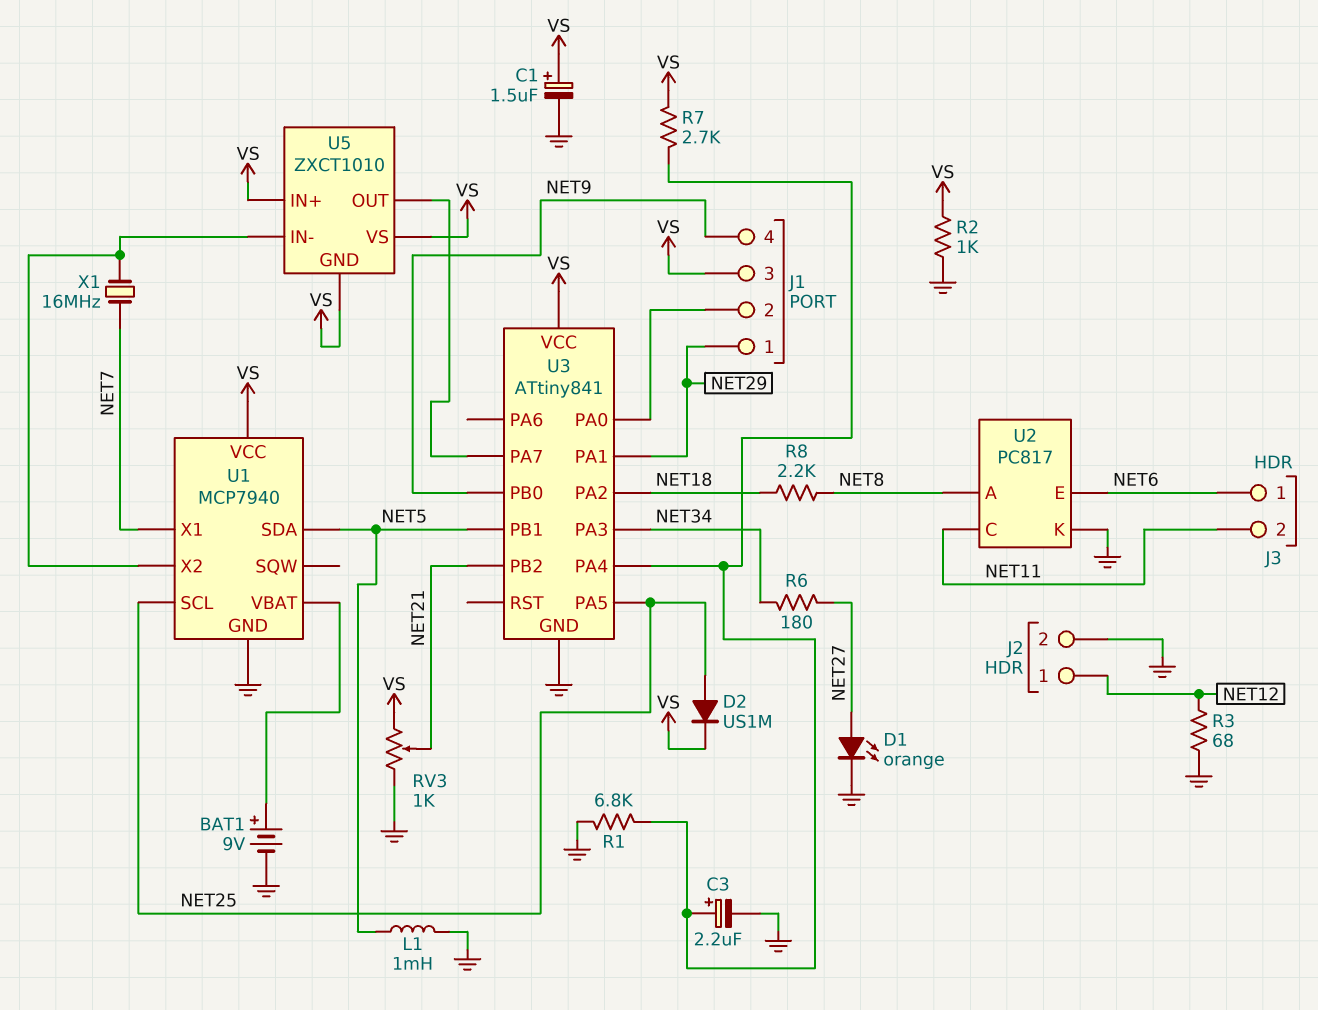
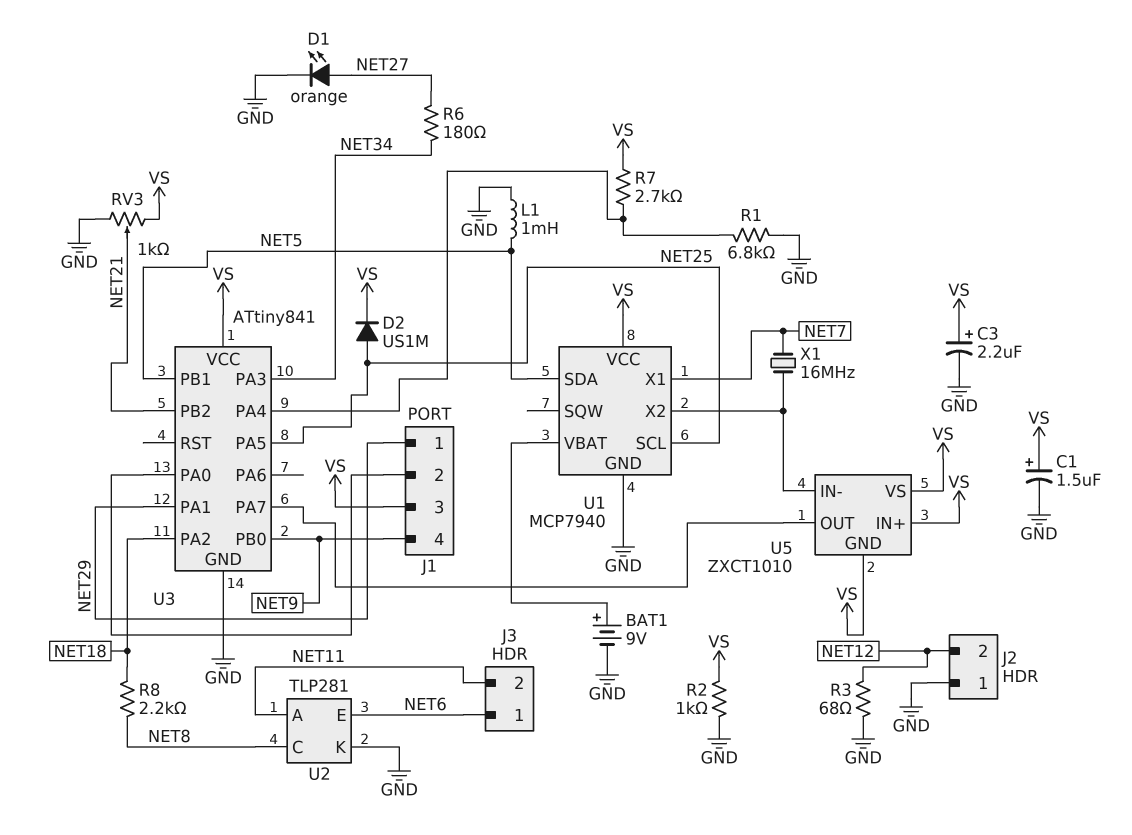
C3: 2.2uF (plus U3/PA4, minus GND) -> 2.2uF (plus VS, minus GND)
J2 pin 1: NET12 -> GND
J2 pin 2: GND -> NET12
U2: PC817 -> TLP281
U2 pin A: NET8 -> NET11
U2 pin C: NET11 -> NET8

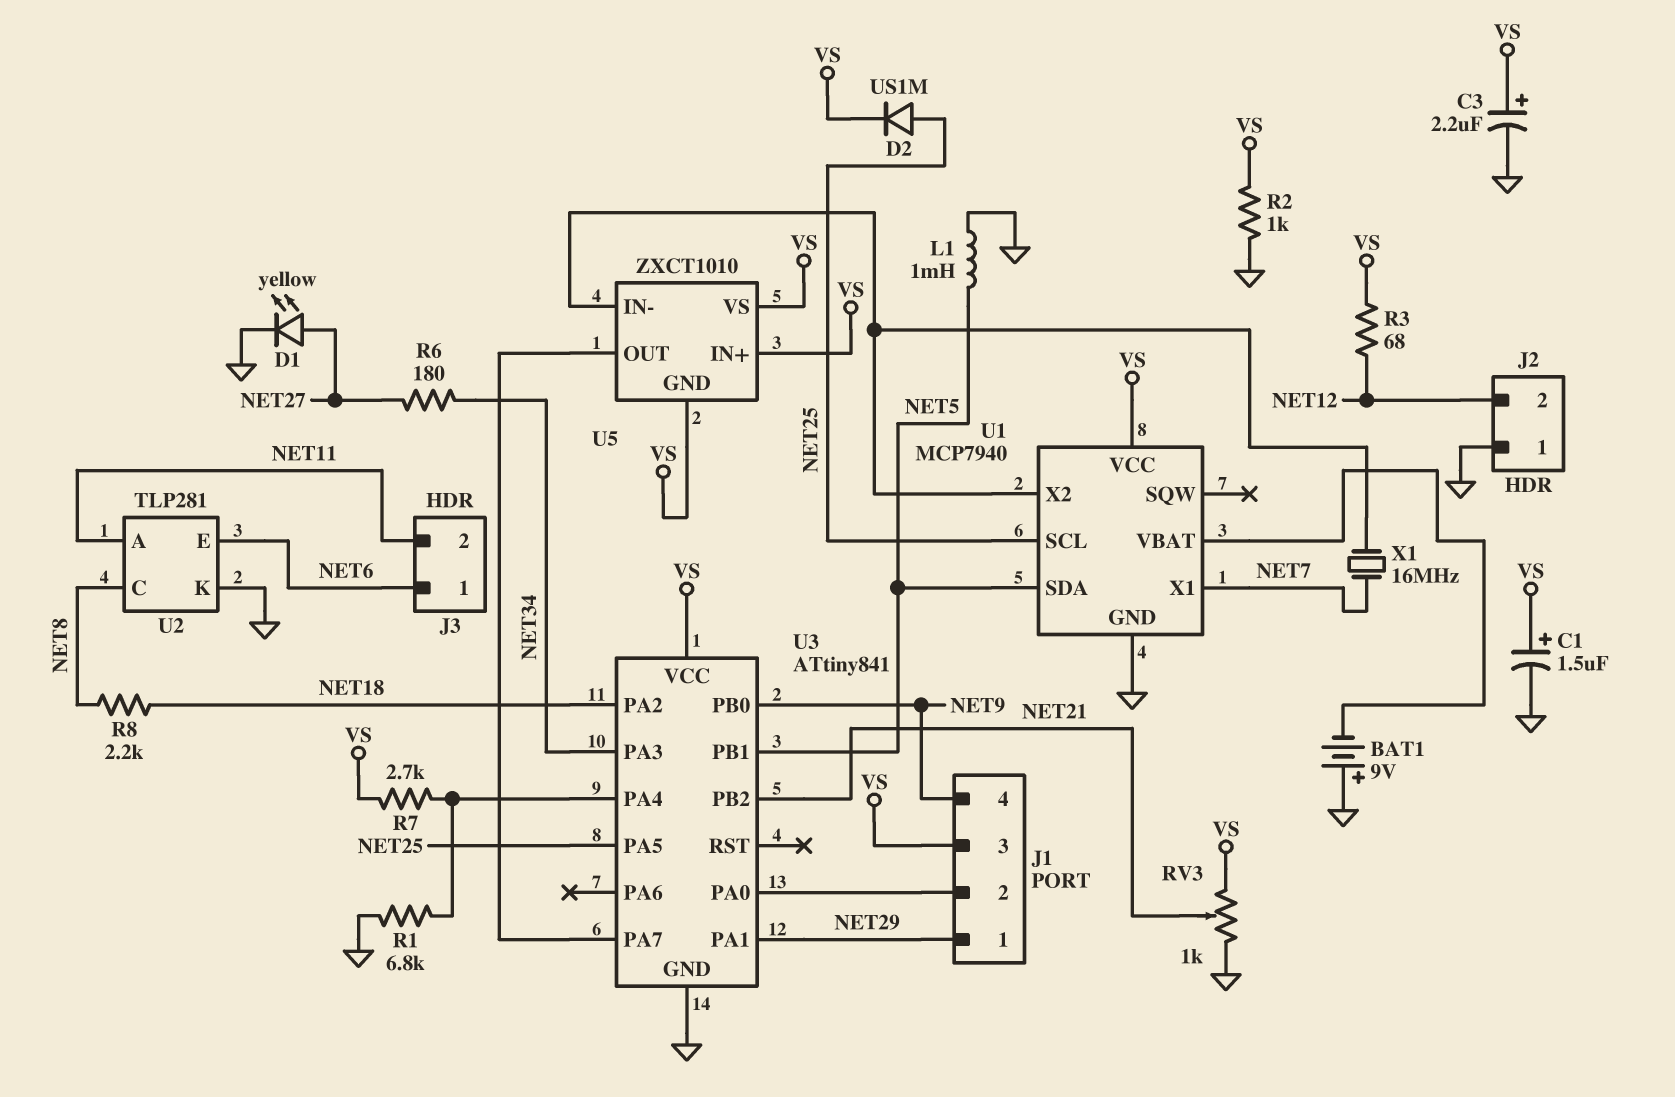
BAT1: 9V (plus U1/VBAT, minus GND) -> 9V (plus GND, minus U1/VBAT)
D1: LED orange (A NET27, K GND) -> LED yellow (A NET27, K GND)
R3: 68 (GND, NET12) -> 68 (NET12, VS)

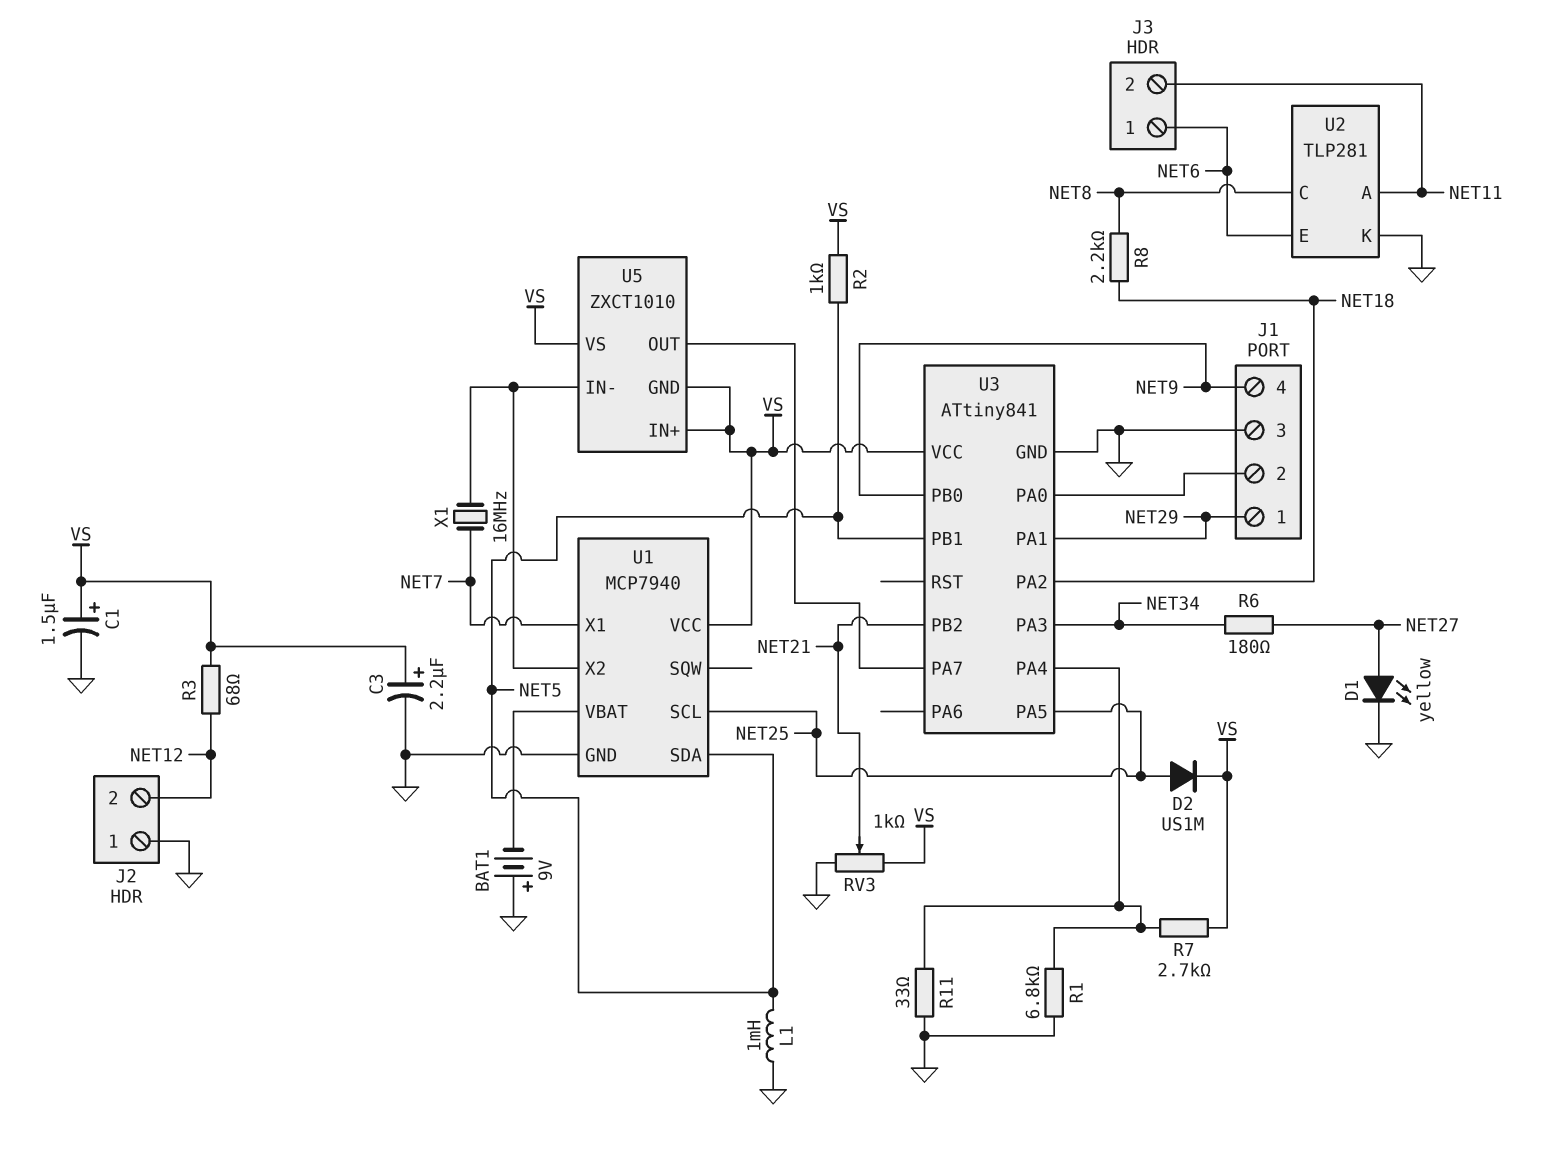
J1 pin 3: VS -> GND
R2: 1k (GND, VS) -> 1k (NET5, VS)
R11: none -> 33 (GND, U3/PA4)

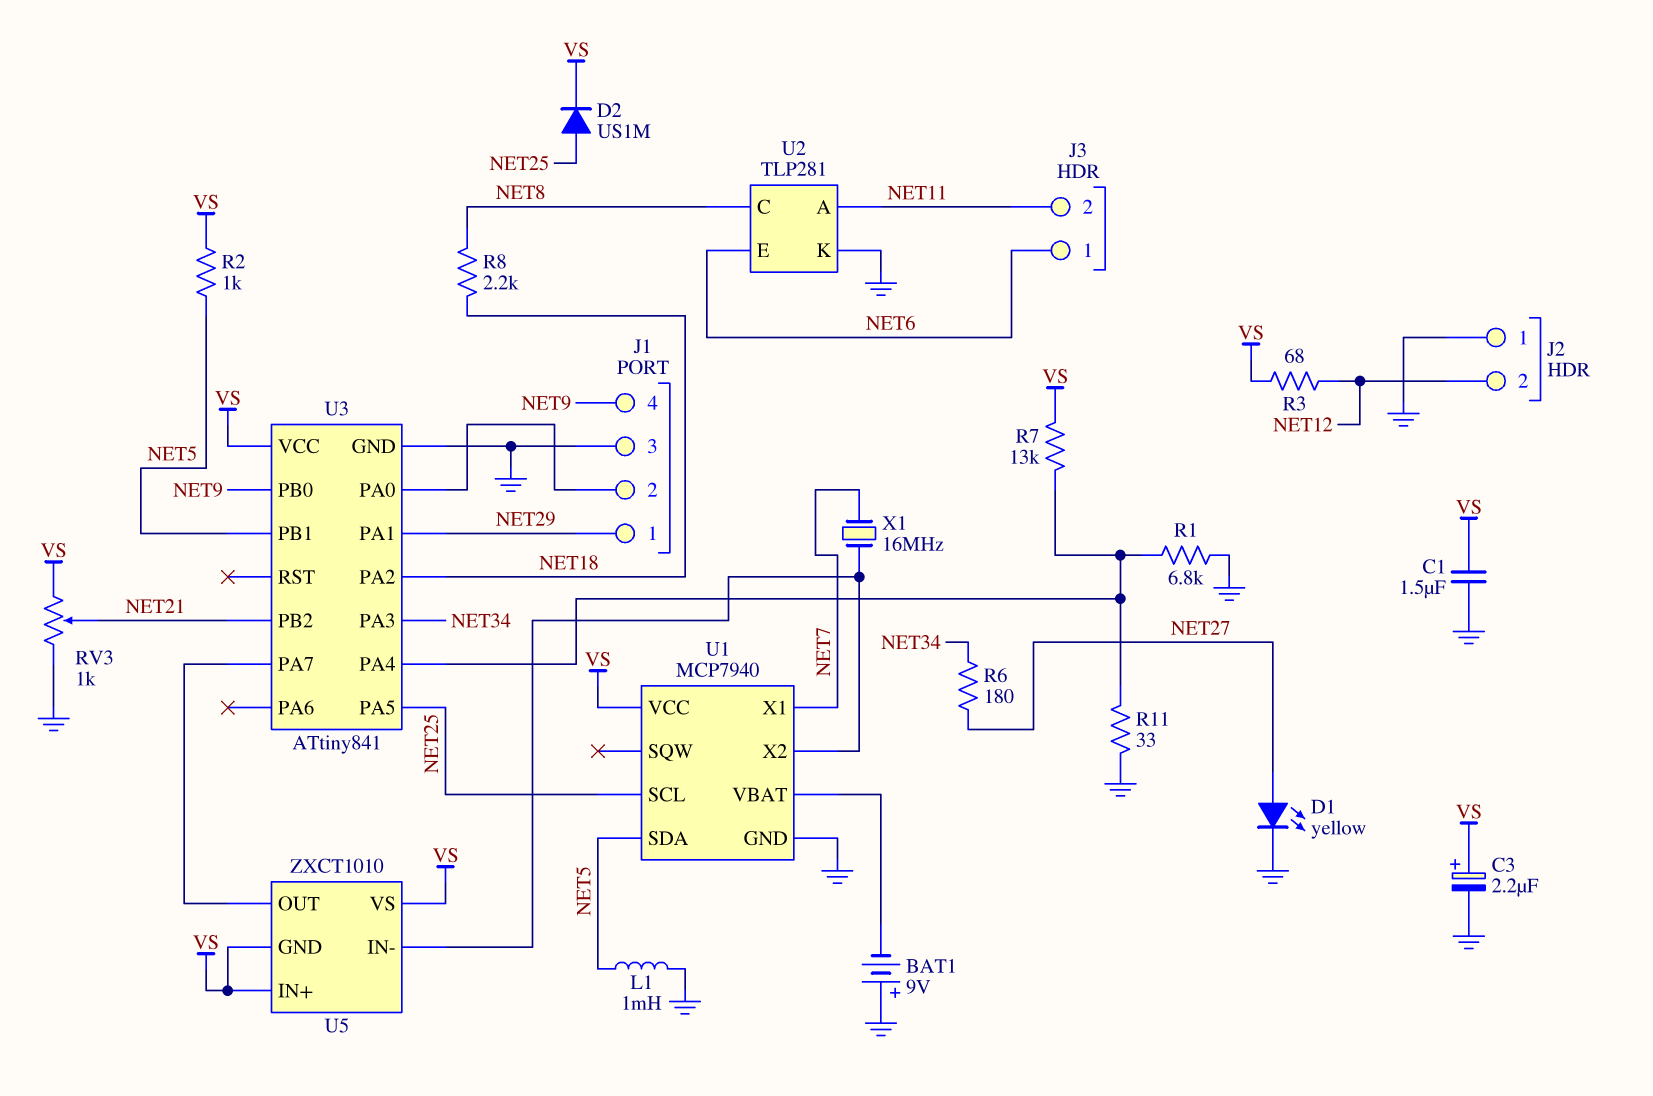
C1: 1.5uF (plus VS, minus GND) -> 1.5uF (GND, VS)
R7: 2.7k (U3/PA4, VS) -> 13k (U3/PA4, VS)

